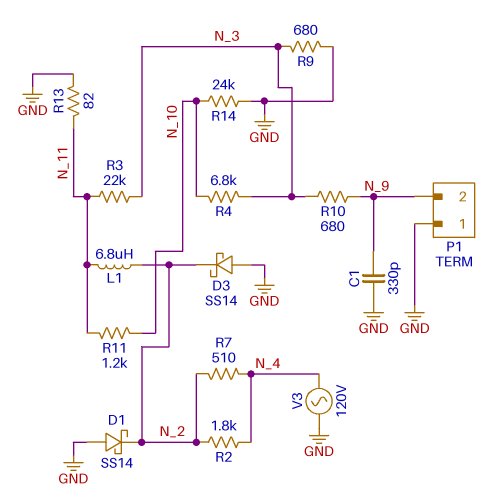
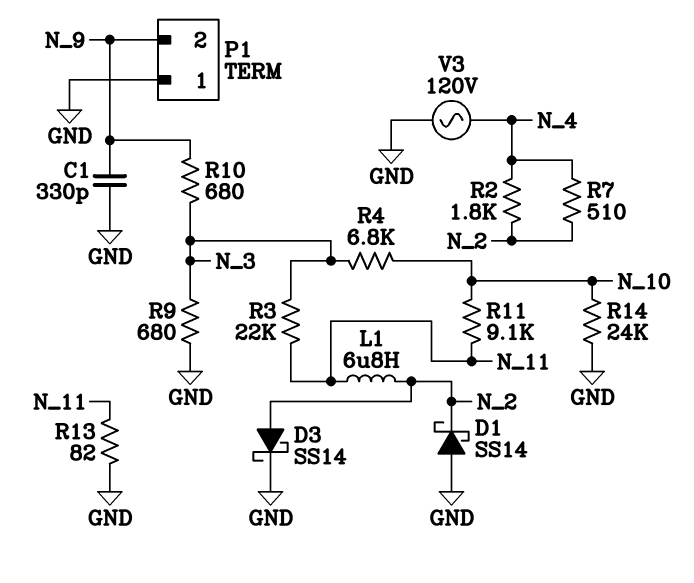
D3: schottky SS14 (A GND, K N_2) -> schottky SS14 (A N_2, K GND)
R11: 1.2k (N_10, N_11) -> 9.1k (N_10, N_11)

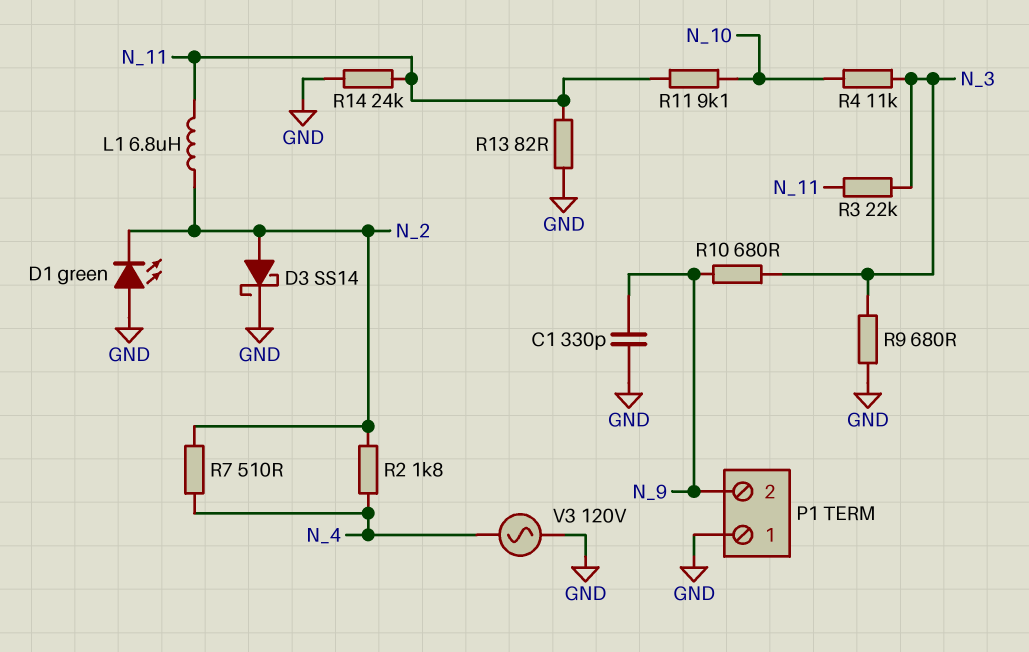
D1: schottky SS14 (A GND, K N_2) -> LED green (A GND, K N_2)
R4: 6.8k (N_3, N_10) -> 11k (N_3, N_10)
R14: 24k (GND, N_10) -> 24k (GND, N_11)

